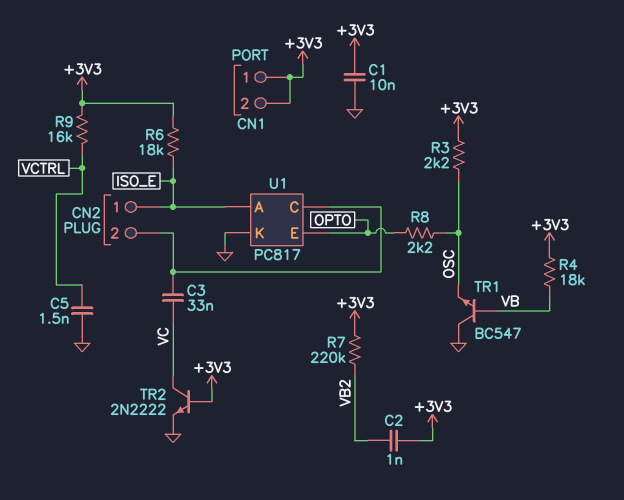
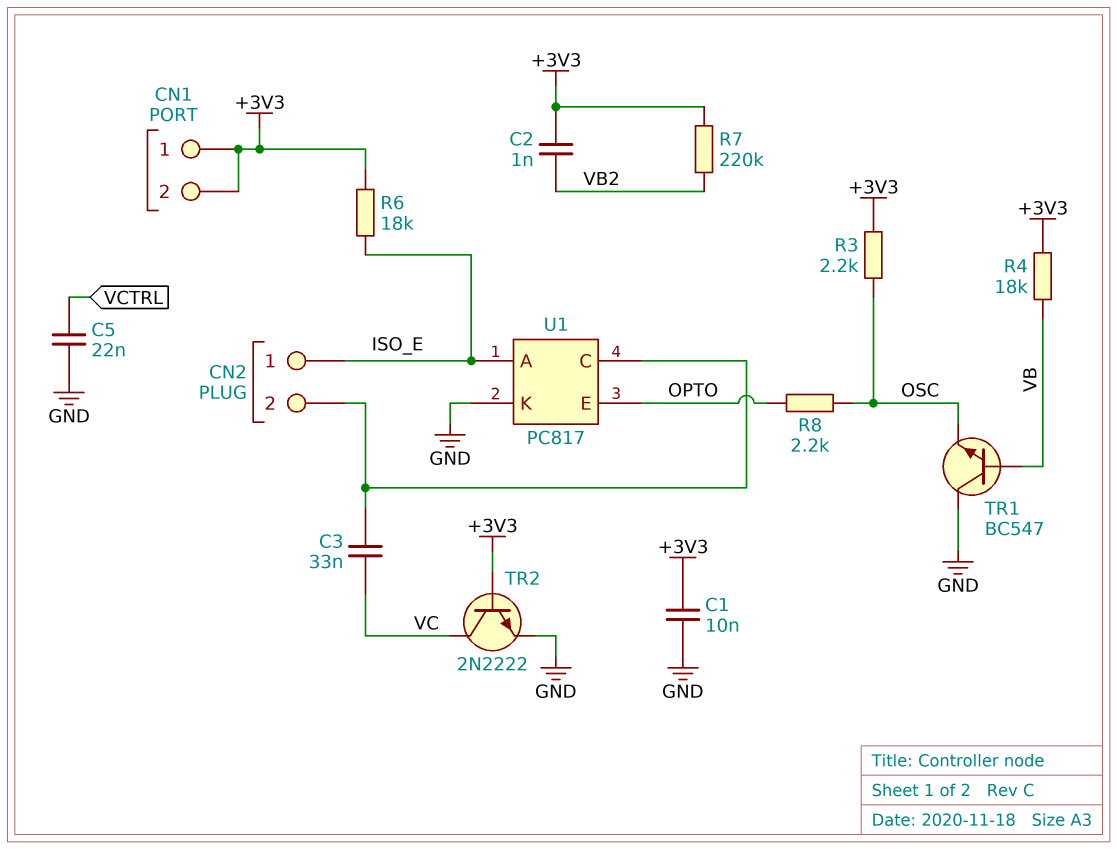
C5: 1.5nF (GND, VCTRL) -> 22nF (GND, VCTRL)
R9: 16k (+3V3, VCTRL) -> none

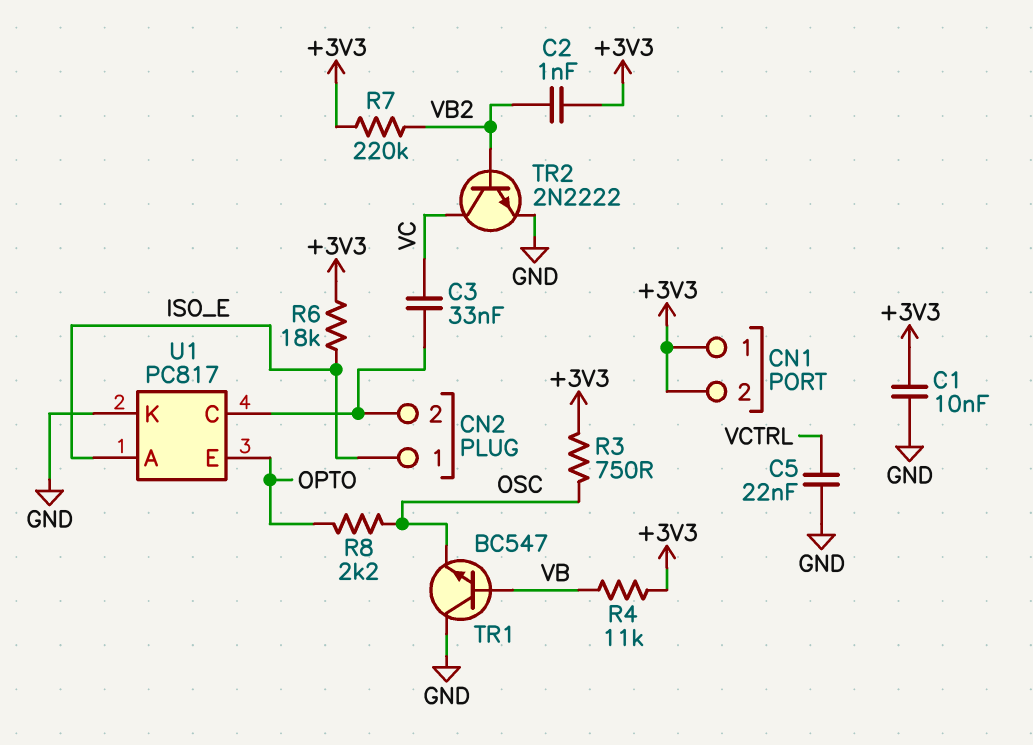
R3: 2.2k (+3V3, OSC) -> 750 (+3V3, OSC)
R4: 18k (+3V3, VB) -> 11k (+3V3, VB)
TR2: NPN 2N2222 (B +3V3, C VC, E GND) -> NPN 2N2222 (B VB2, C VC, E GND)

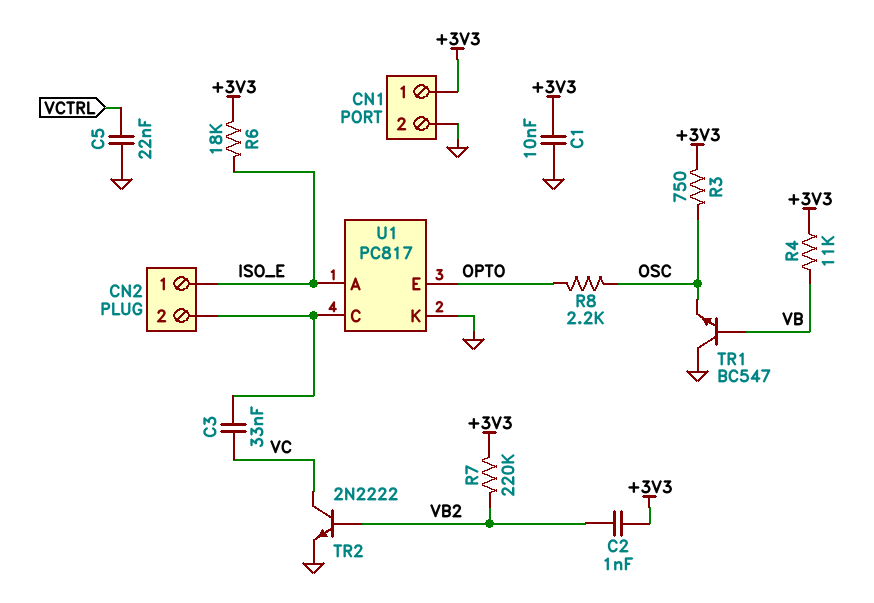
CN1 pin 2: +3V3 -> GND

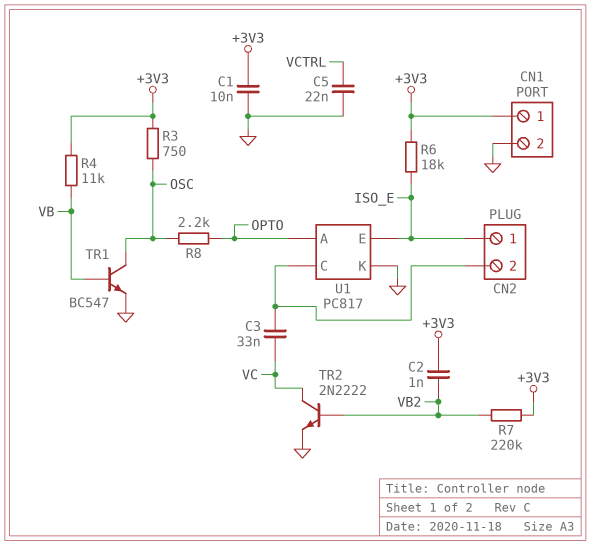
TR1: NPN BC547 (B VB, C GND, E OSC) -> NPN BC547 (B VB, C OSC, E GND)
U1 pin A: ISO_E -> OPTO
U1 pin E: OPTO -> ISO_E

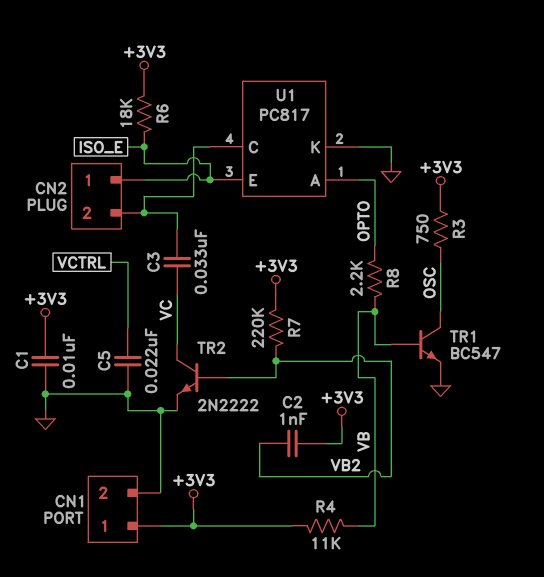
R8: 2.2k (OPTO, OSC) -> 2.2k (OPTO, VB)

